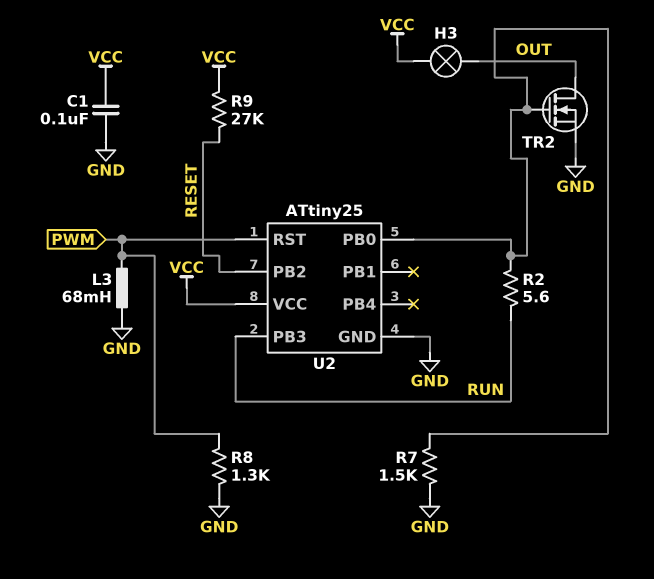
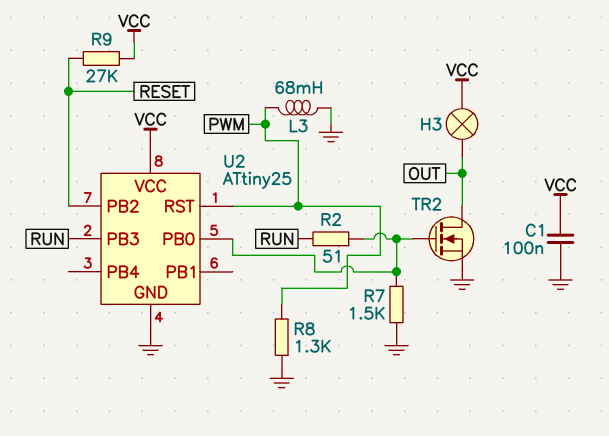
R2: 5.6 (RUN, U2/PB0) -> 51 (RUN, U2/PB0)

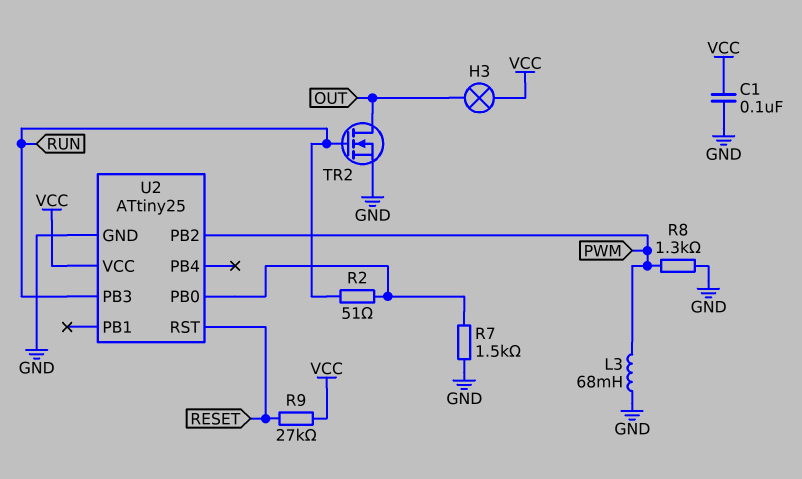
TR2: NMOS (G U2/PB0, D OUT, S GND) -> NMOS (G RUN, D OUT, S GND)
U2 pin PB2: RESET -> PWM
U2 pin RST: PWM -> RESET

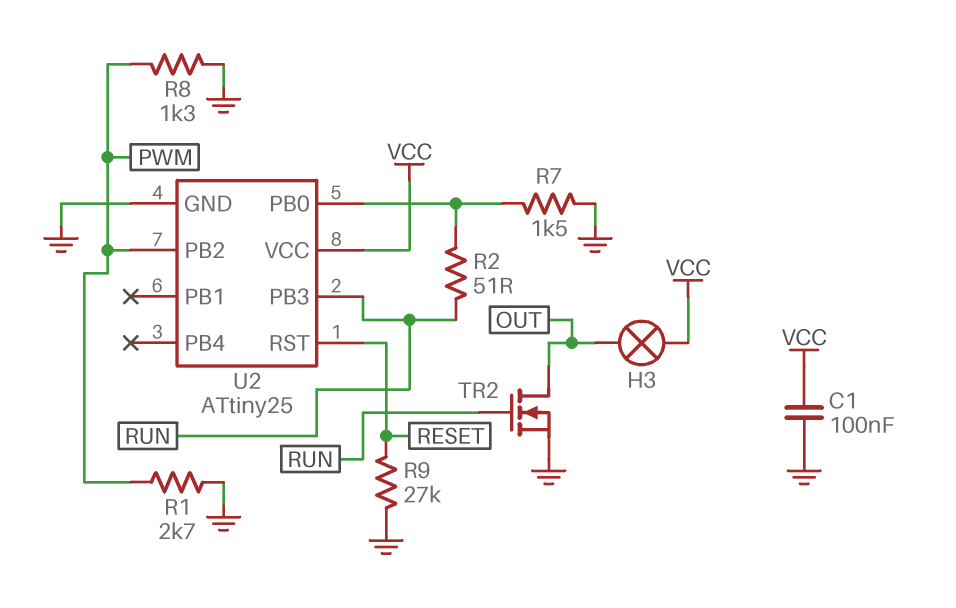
L3: 68mH (GND, PWM) -> none
R1: none -> 2.7k (GND, PWM)
R9: 27k (RESET, VCC) -> 27k (GND, RESET)

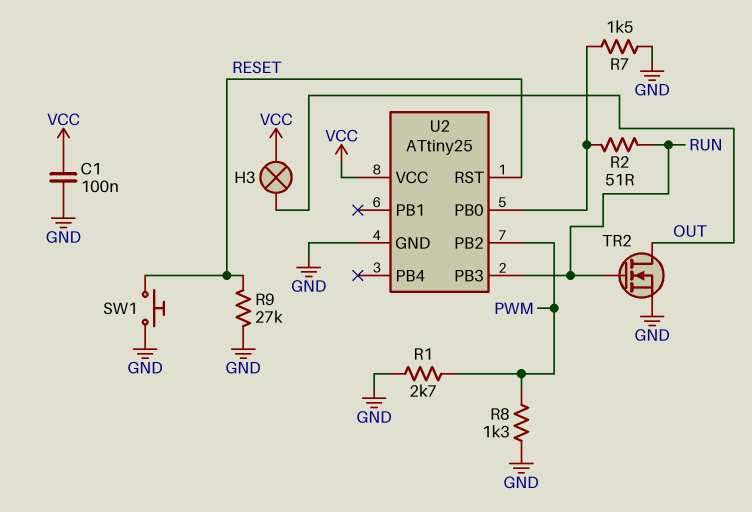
SW1: none -> button (GND, RESET)

